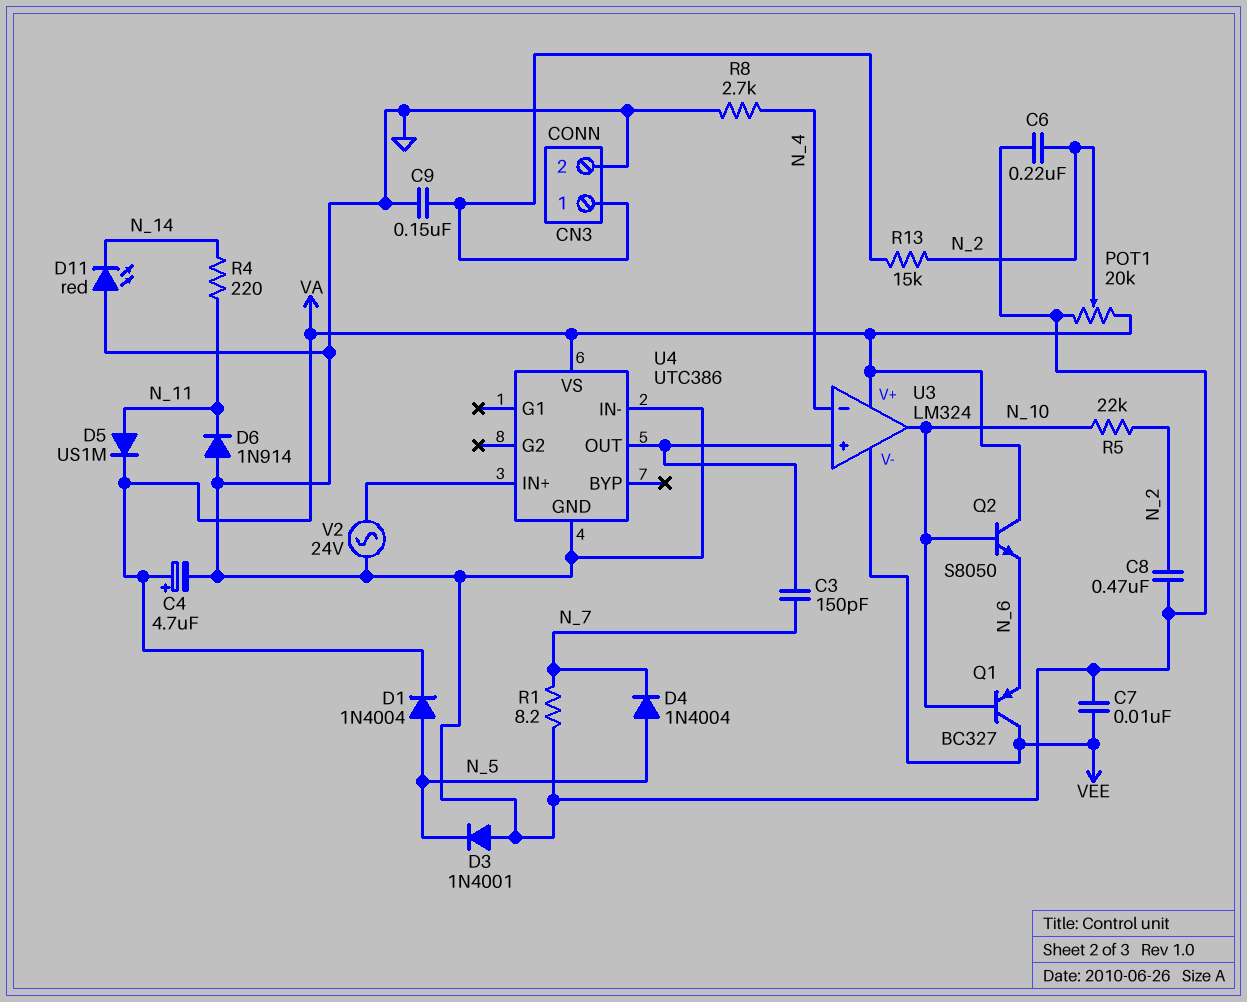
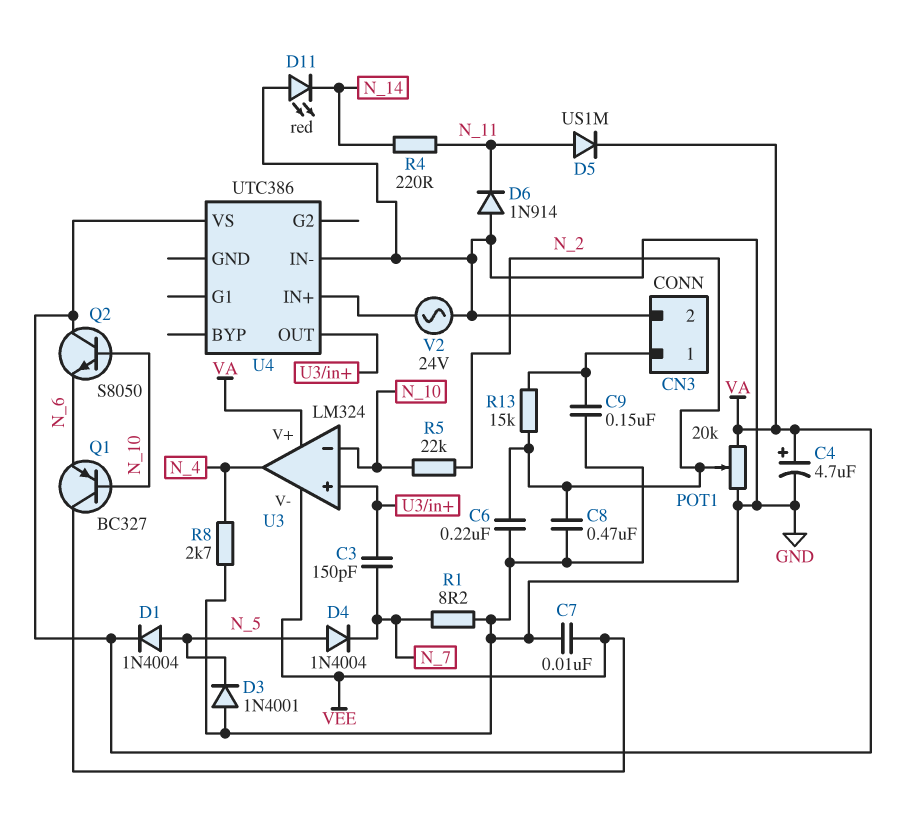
U3 pin in-: N_4 -> N_10
U3 pin out: N_10 -> N_4
U4 pin GND: GND -> none

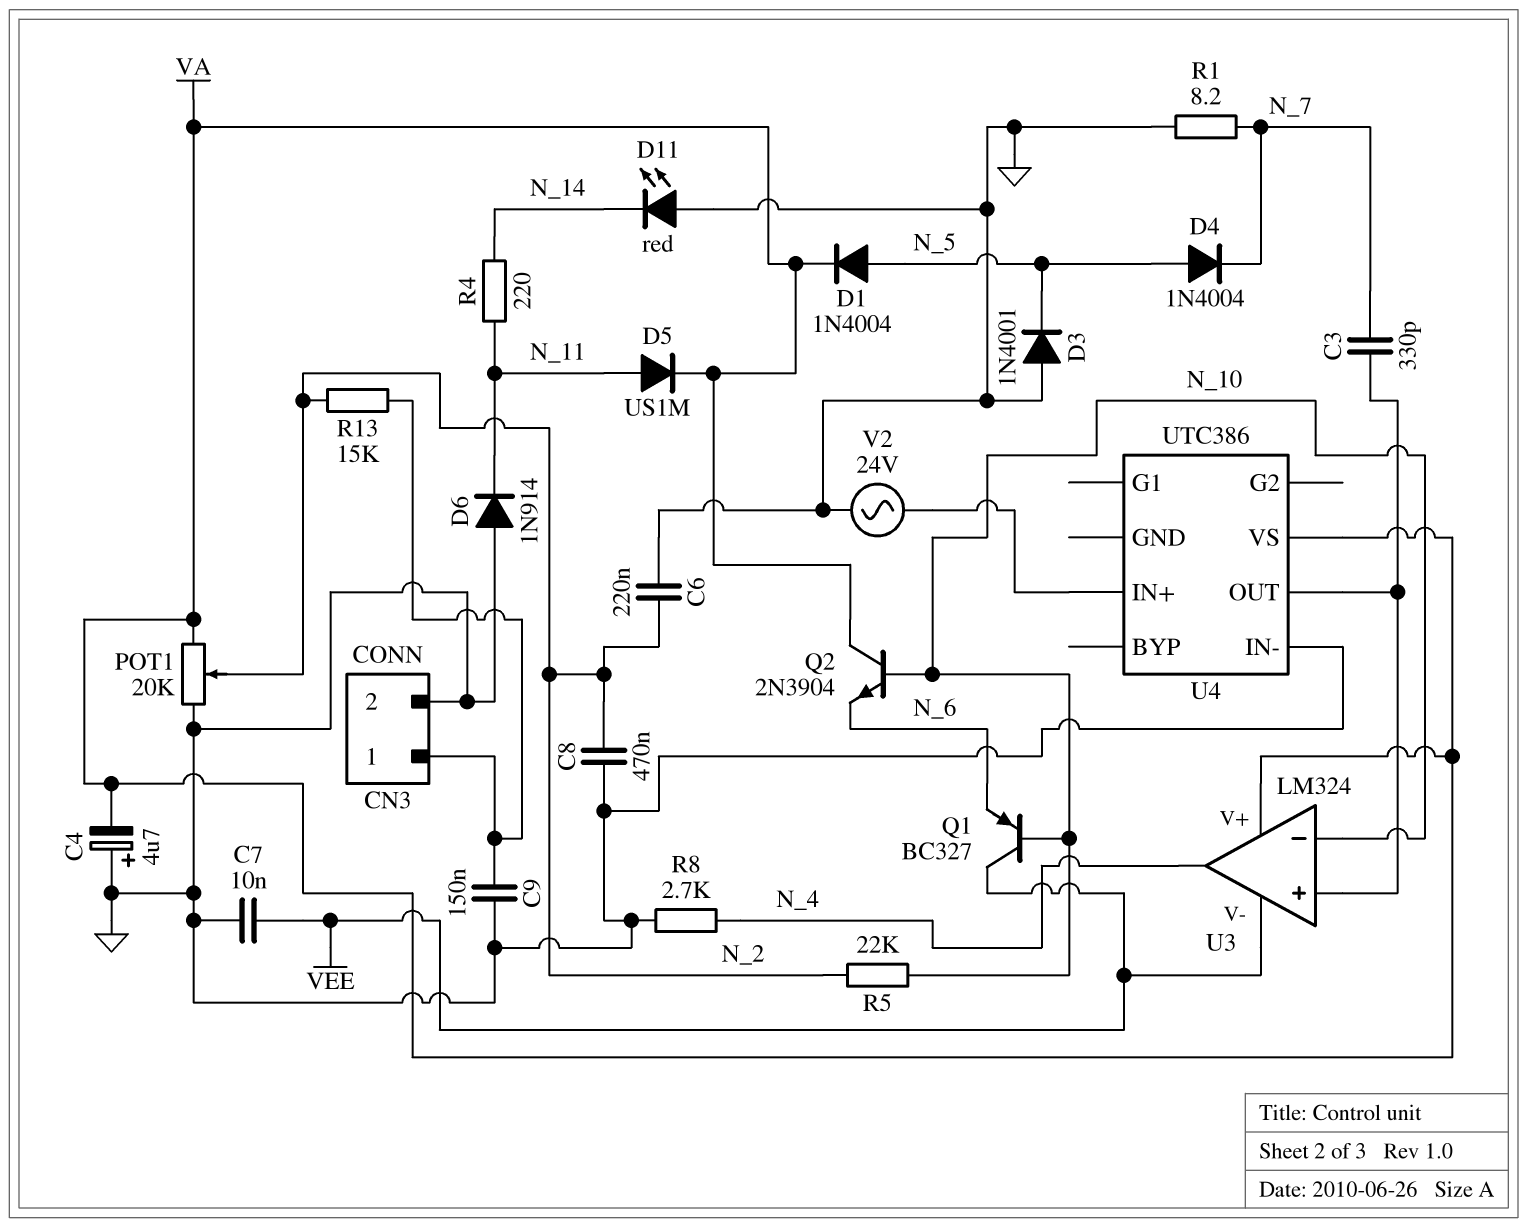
C3: 150pF (N_7, U3/in+) -> 330pF (N_7, U3/in+)
C4: 4.7uF (plus VA, minus GND) -> 4.7uF (plus GND, minus VA)
Q2: NPN S8050 (B N_10, C VA, E N_6) -> NPN 2N3904 (B N_10, C VA, E N_6)

